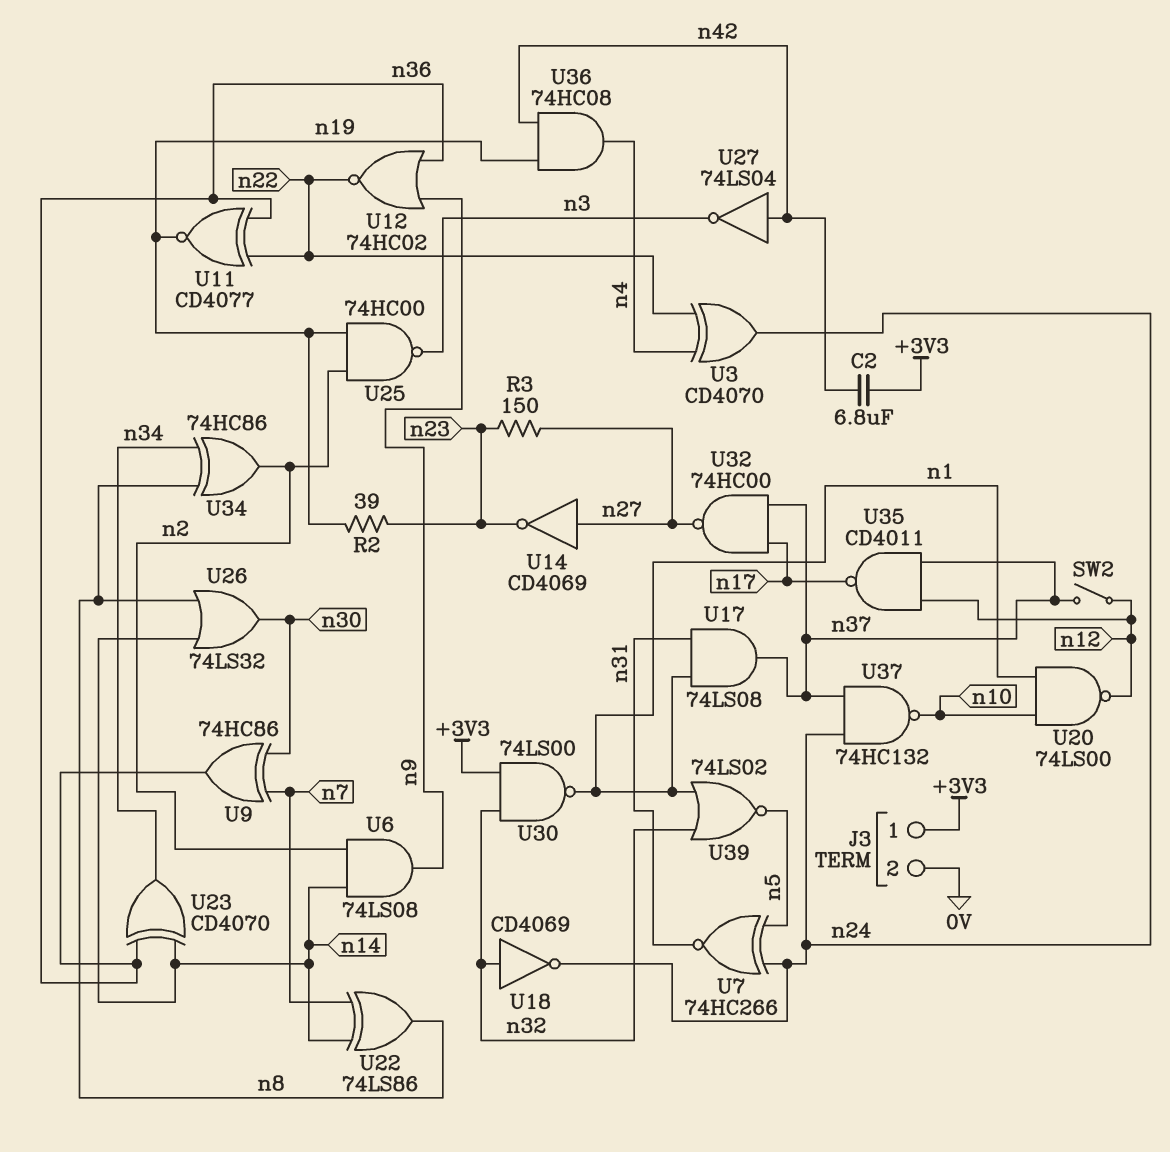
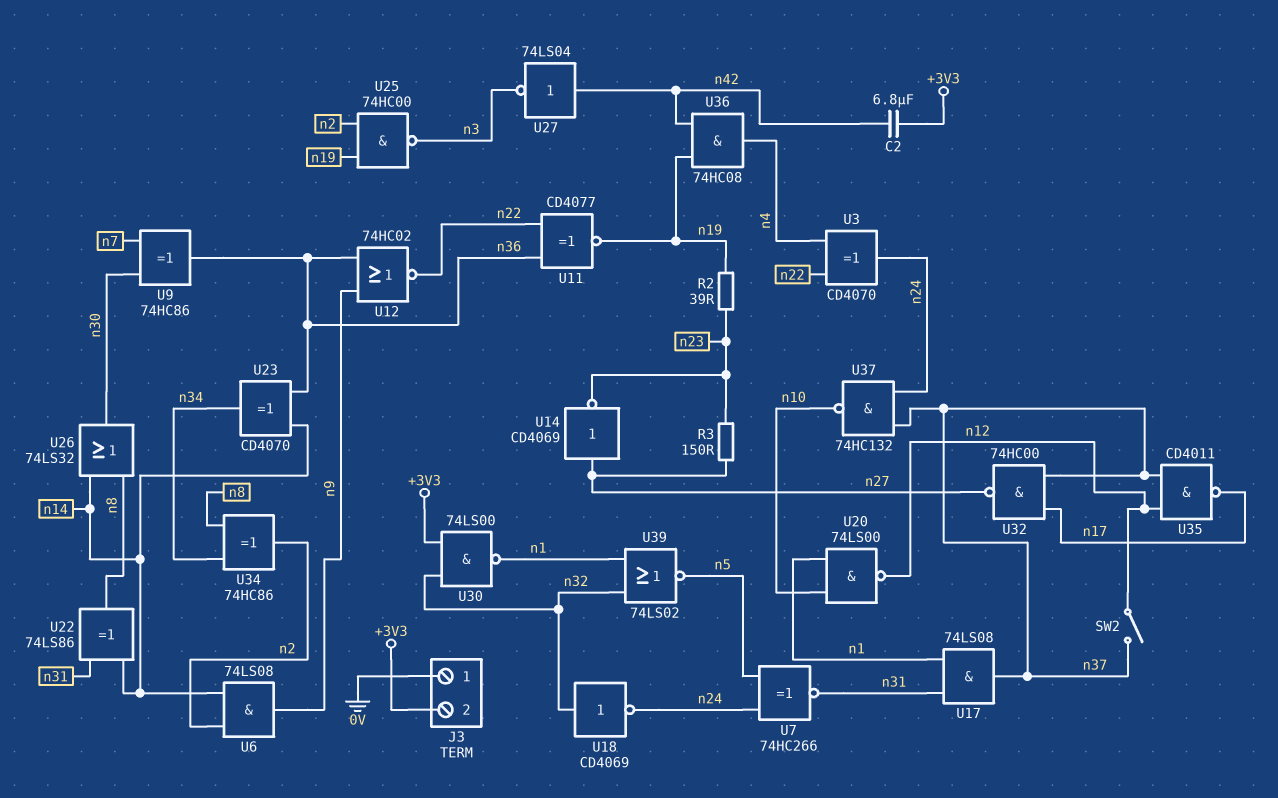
J3 pin 1: +3V3 -> 0V
J3 pin 2: 0V -> +3V3
U22: XOR 74LS86 (in n7, in n14, out n8) -> XOR 74LS86 (in n14, in n31, out n8)

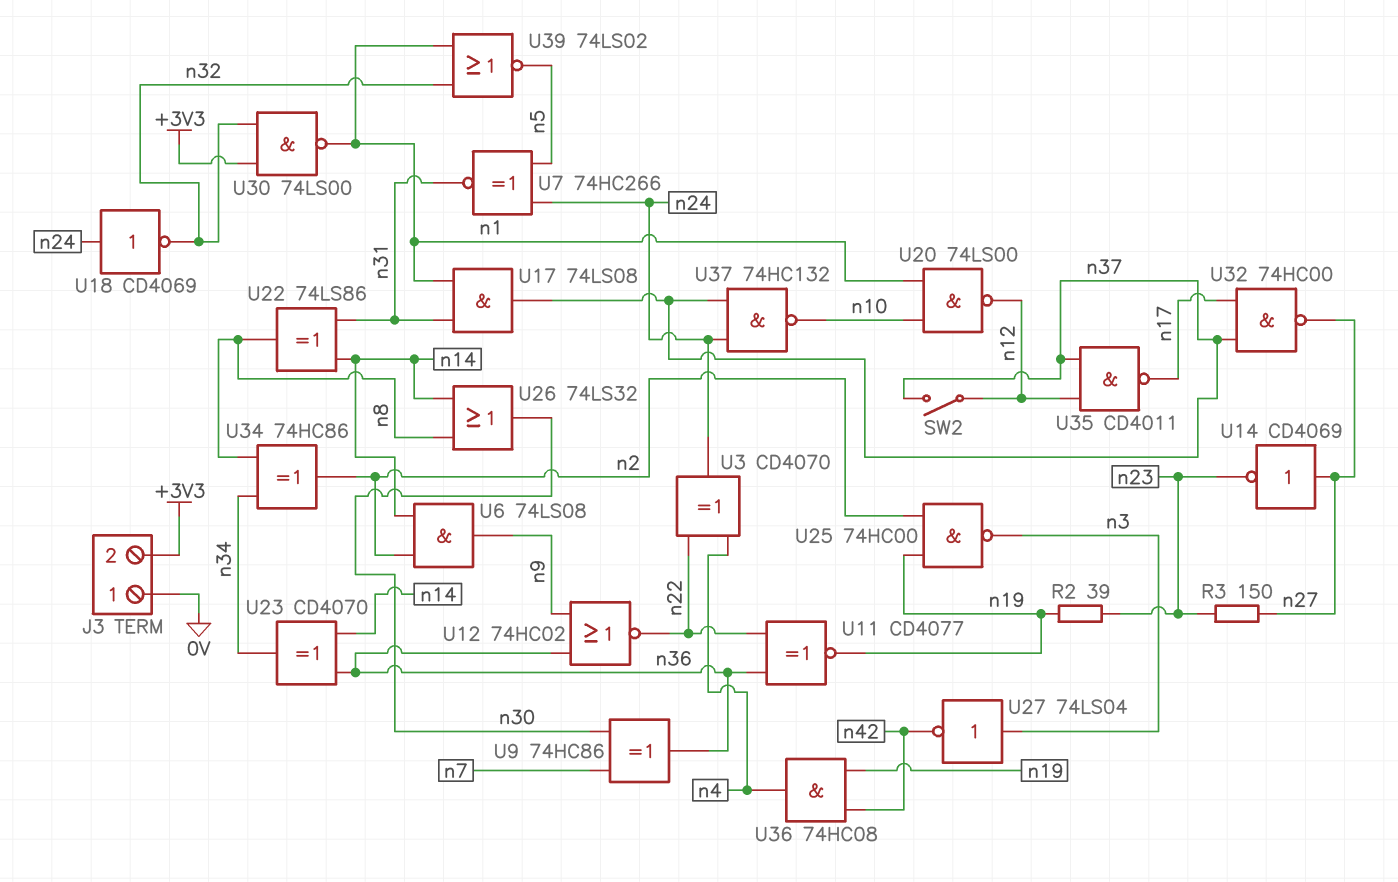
C2: 6.8uF (+3V3, n42) -> none
U18: NOT CD4069 (in n32, out n24) -> NOT CD4069 (in n24, out n32)
U27: NOT 74LS04 (in n42, out n3) -> NOT 74LS04 (in n3, out n42)

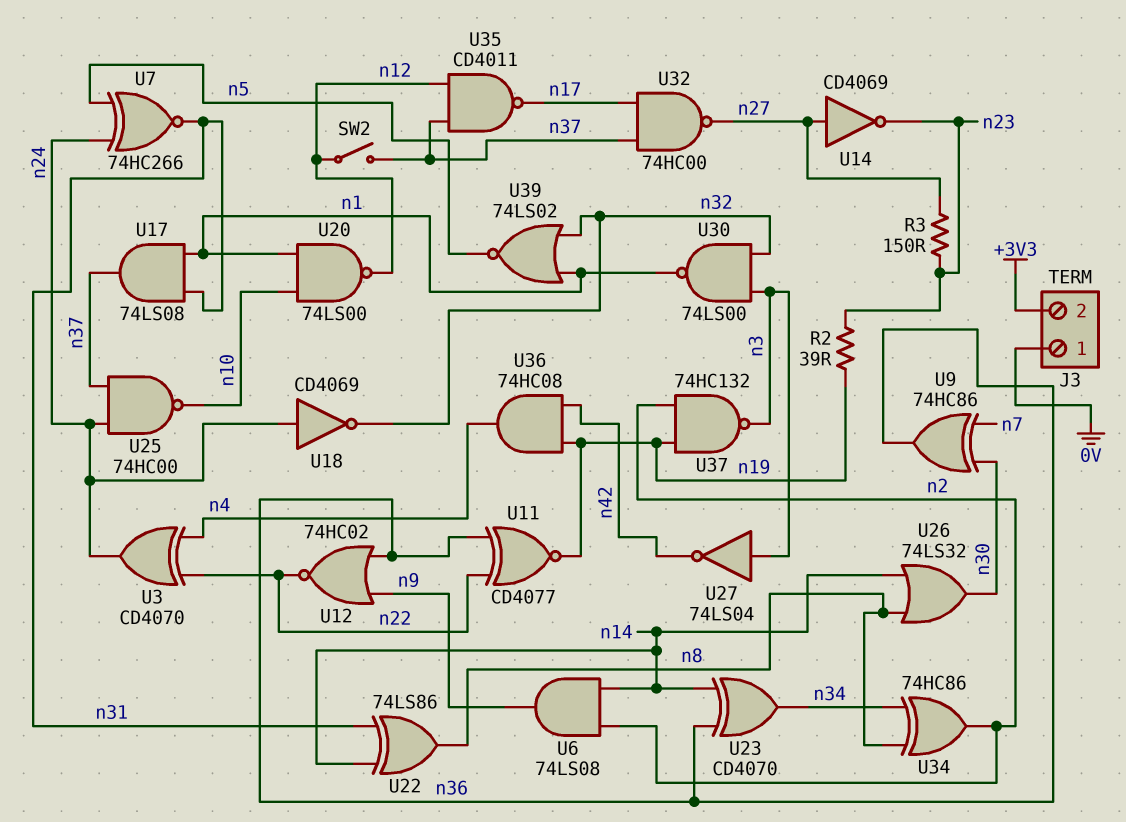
U25: NAND 74HC00 (in n2, in n19, out n3) -> NAND 74HC00 (in n24, in n37, out n10)
U30: NAND 74LS00 (in +3V3, in n32, out n1) -> NAND 74LS00 (in n3, in n32, out n1)
U37: NAND 74HC132 (in n24, in n37, out n10) -> NAND 74HC132 (in n2, in n19, out n3)

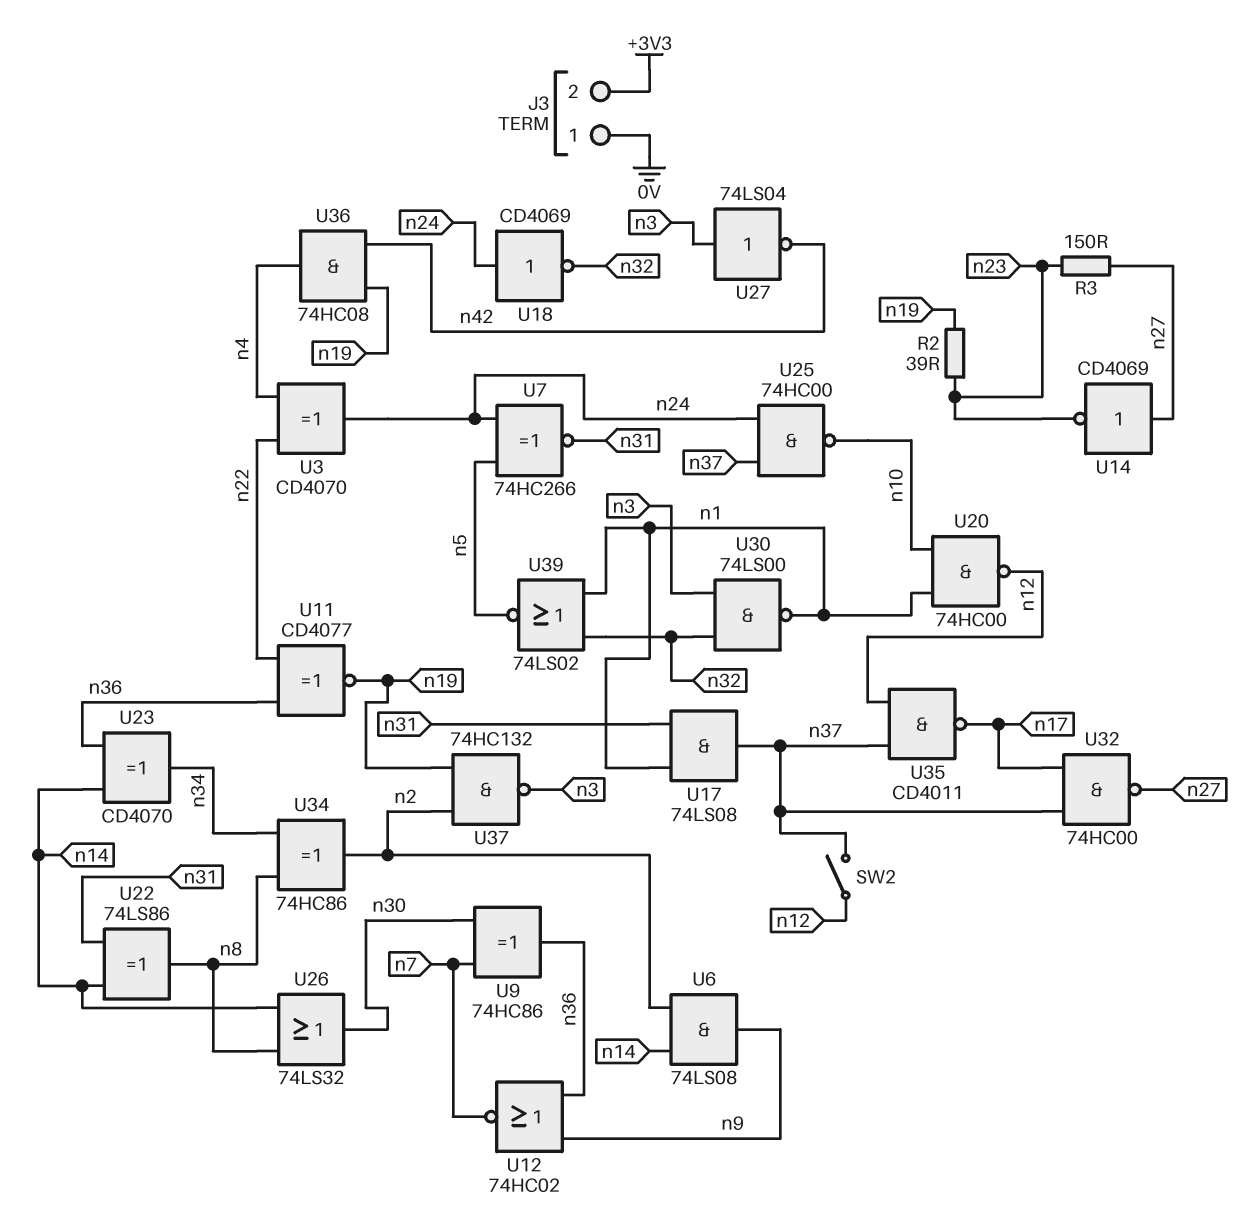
U12: NOR 74HC02 (in n9, in n36, out n22) -> NOR 74HC02 (in n9, in n36, out n7)
U20: NAND 74LS00 (in n1, in n10, out n12) -> NAND 74HC00 (in n1, in n10, out n12)

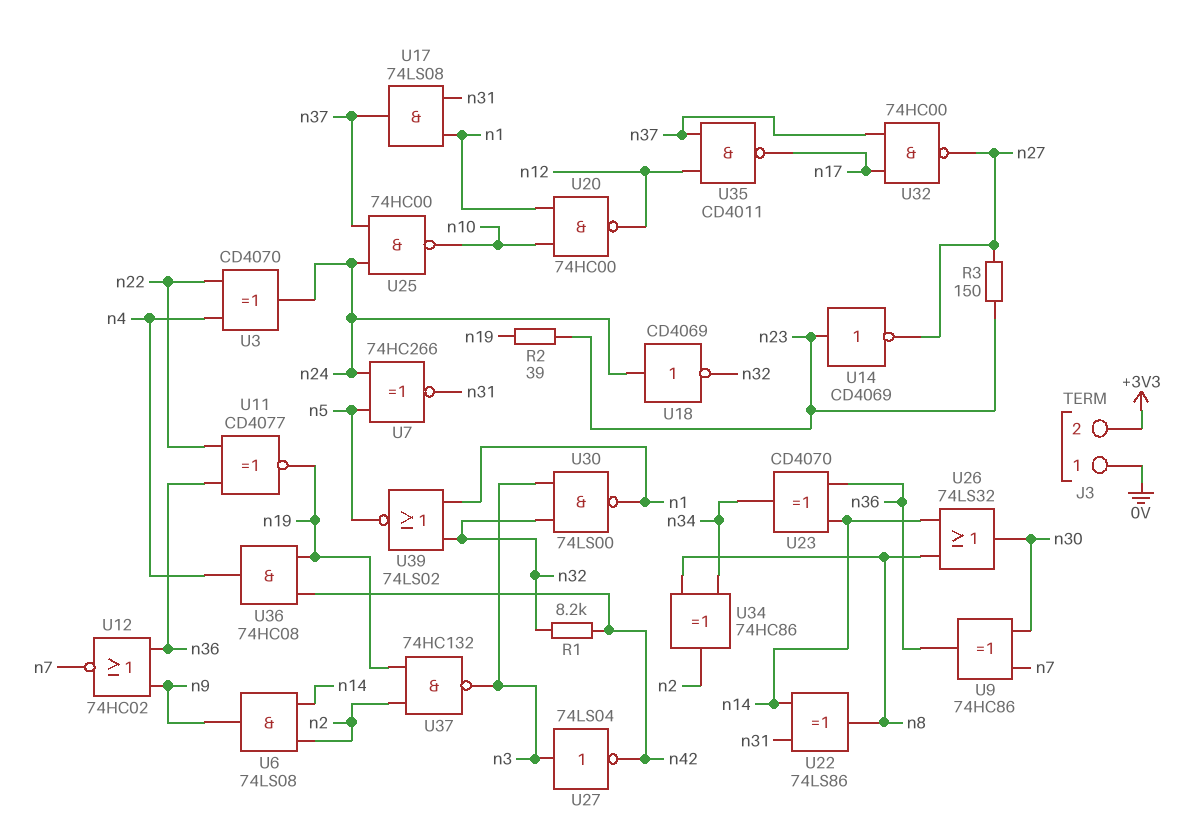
R1: none -> 8.2k (n32, n42)
SW2: switch (n12, n37) -> none
U14: NOT CD4069 (in n27, out n23) -> NOT CD4069 (in n23, out n27)

